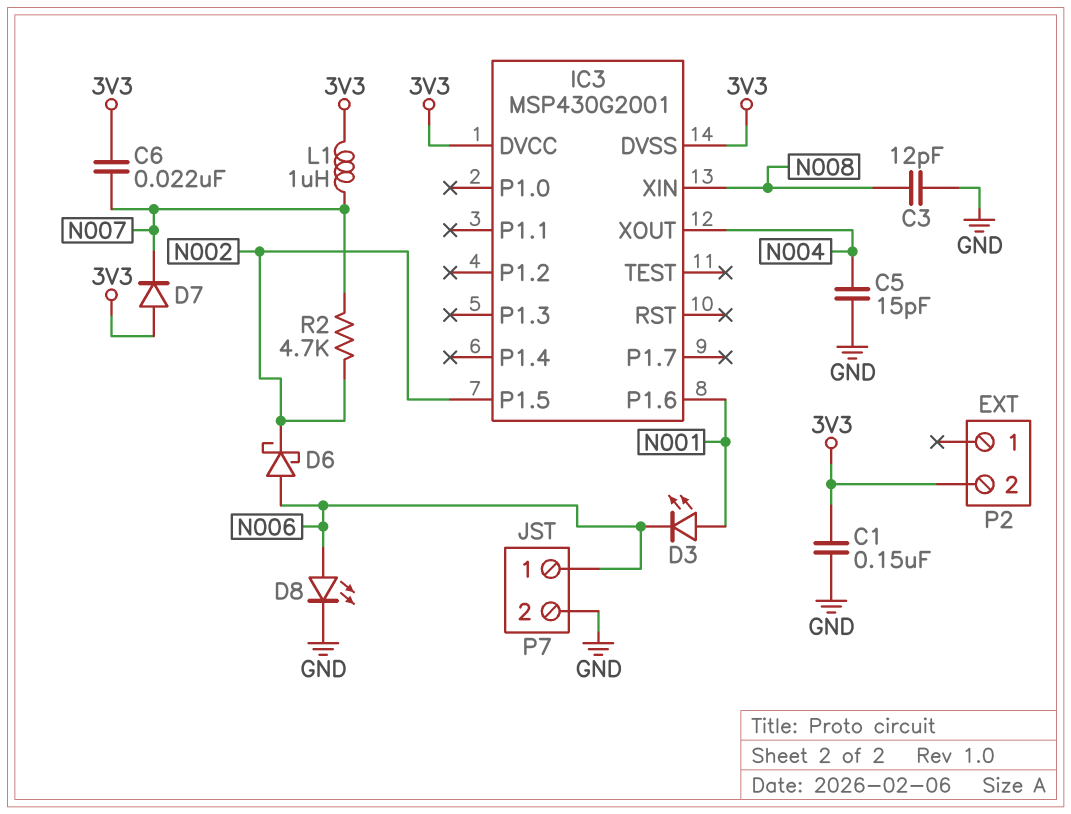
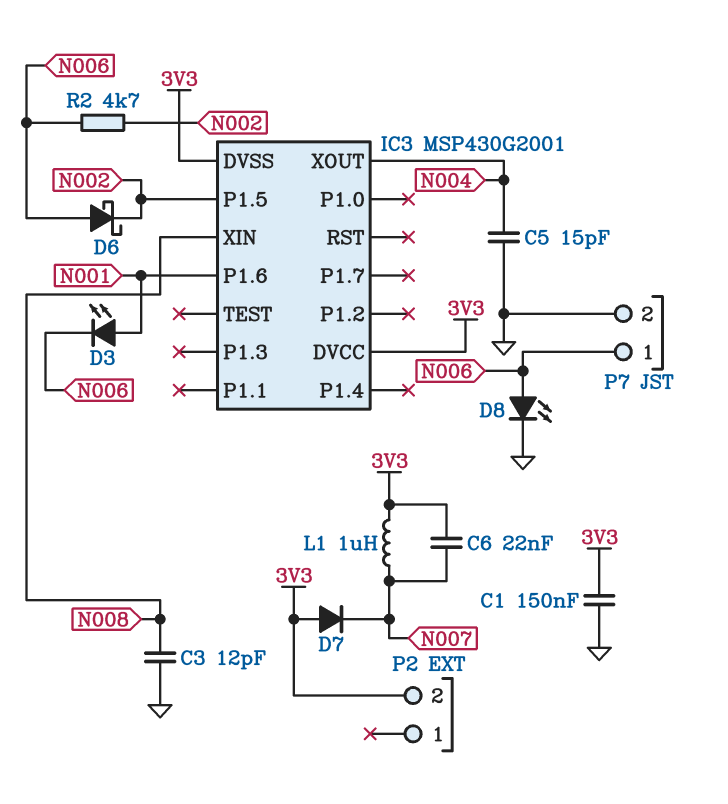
R2: 4.7k (N002, N007) -> 4.7k (N002, N006)

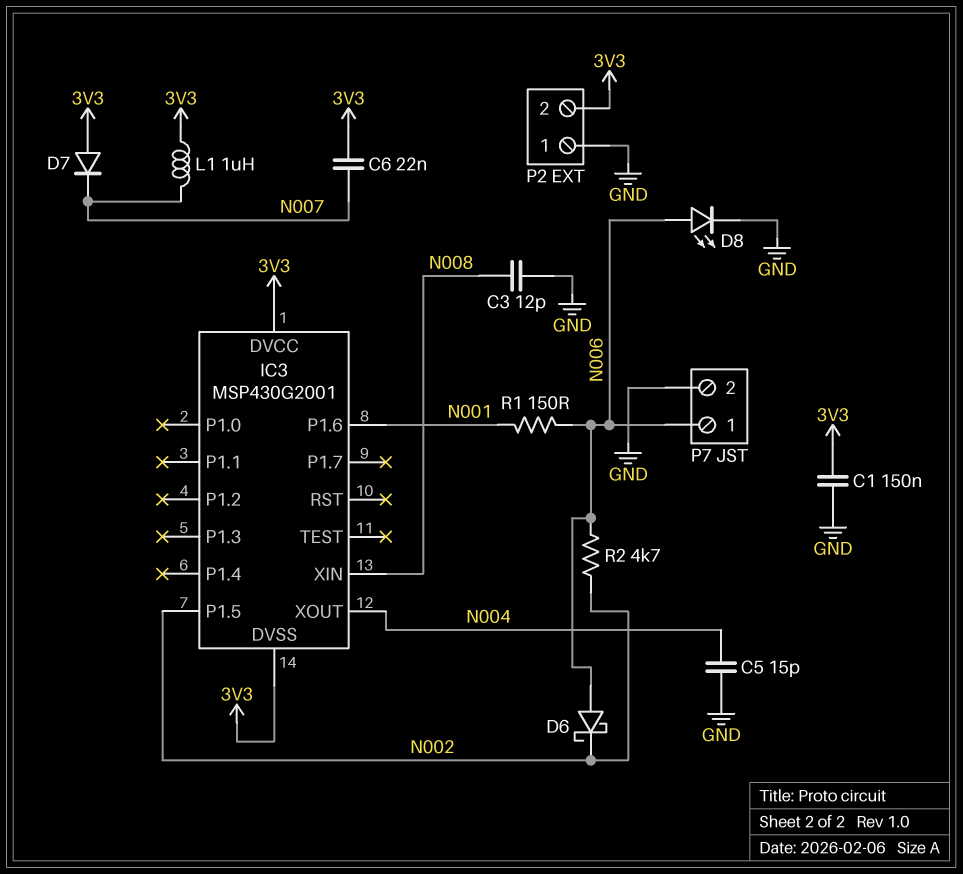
D3: LED (A N001, K N006) -> none
P2 pin 1: none -> GND
R1: none -> 150 (N001, N006)

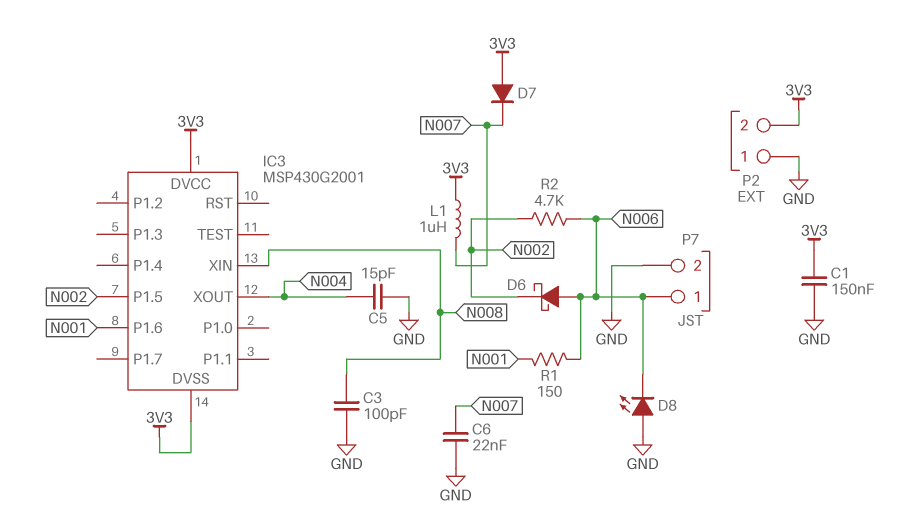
C3: 12pF (GND, N008) -> 100pF (GND, N008)
C6: 22nF (3V3, N007) -> 22nF (GND, N007)
D8: LED (A N006, K GND) -> LED (A GND, K N006)

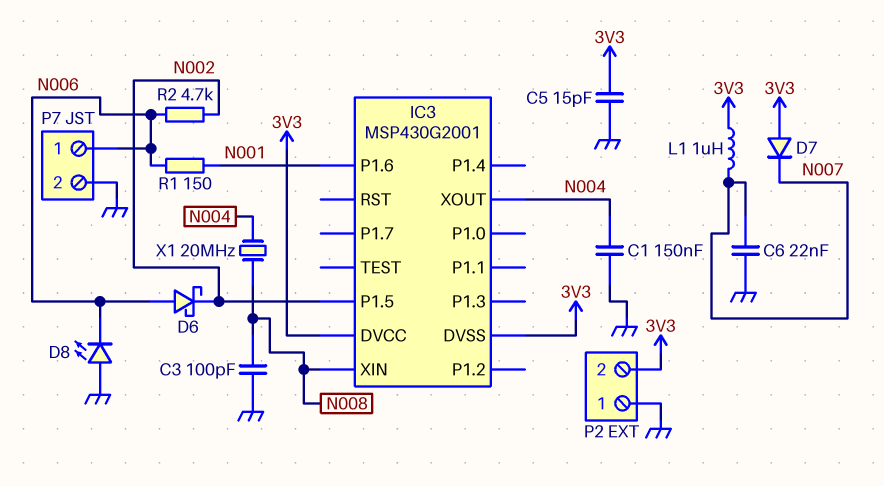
C1: 150nF (3V3, GND) -> 150nF (GND, N004)
C5: 15pF (GND, N004) -> 15pF (3V3, GND)
X1: none -> 20MHz (N004, N008)

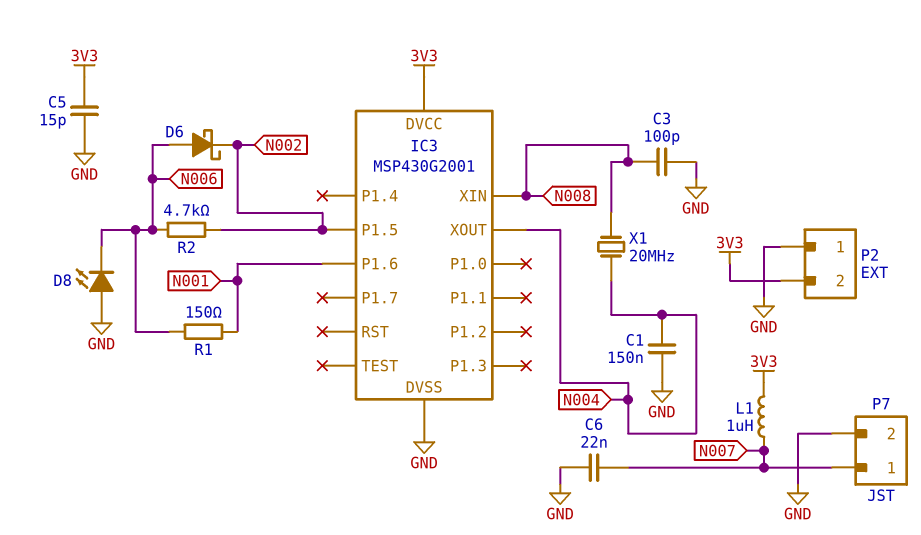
D7: diode (A 3V3, K N007) -> none
IC3 pin DVSS: 3V3 -> GND
P7 pin 1: N006 -> N007

